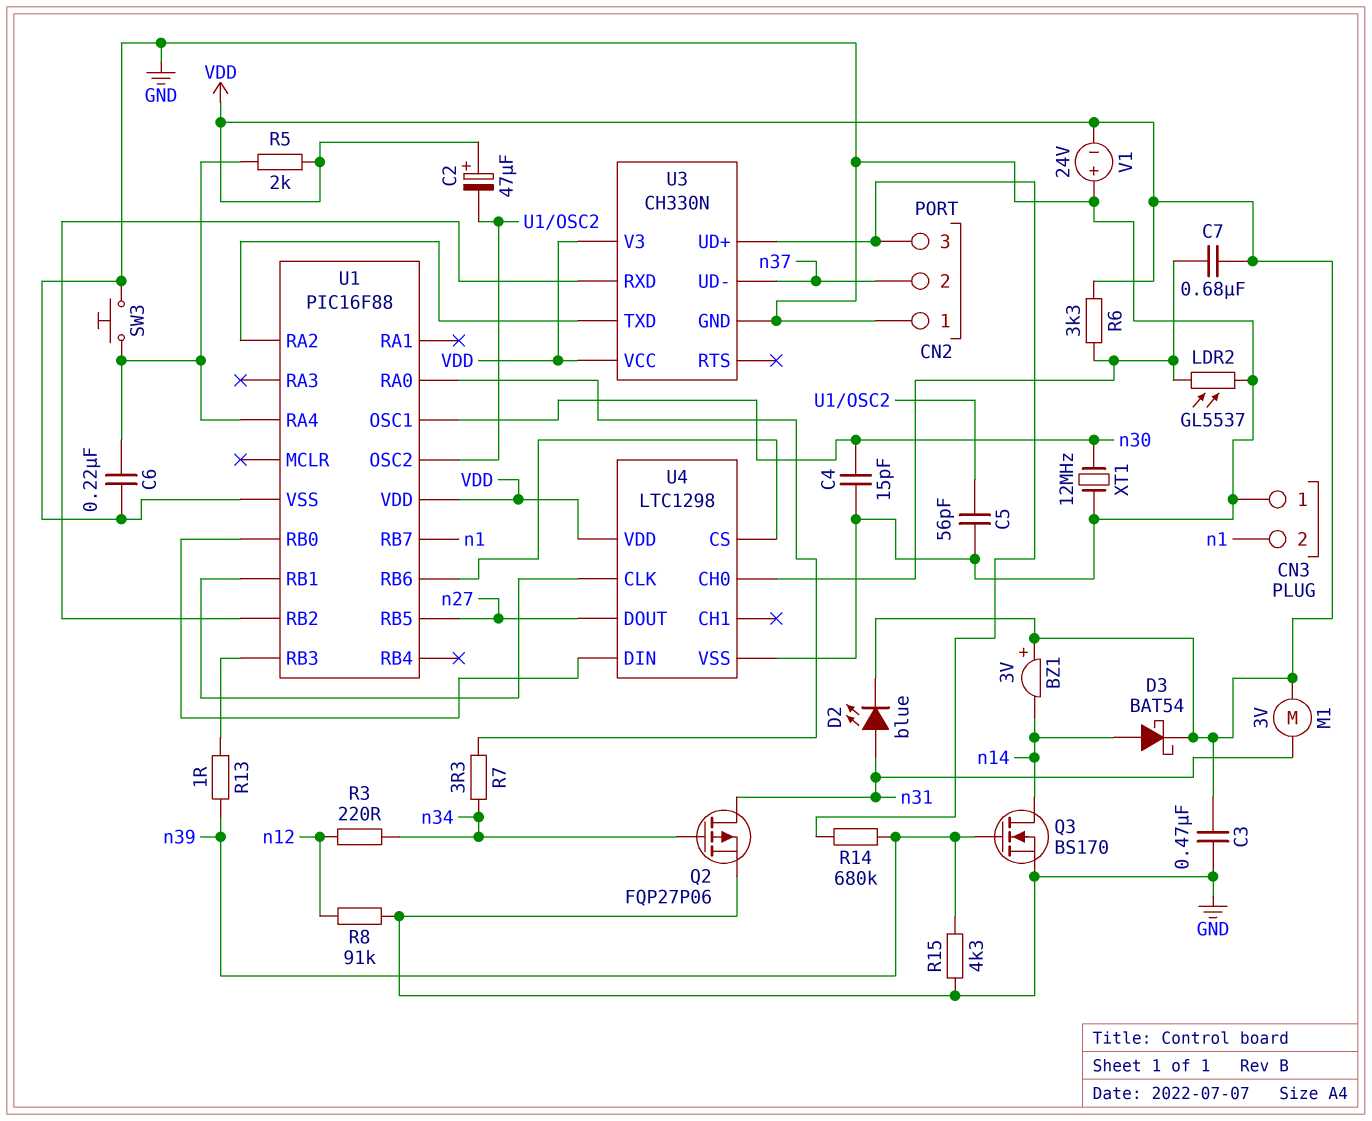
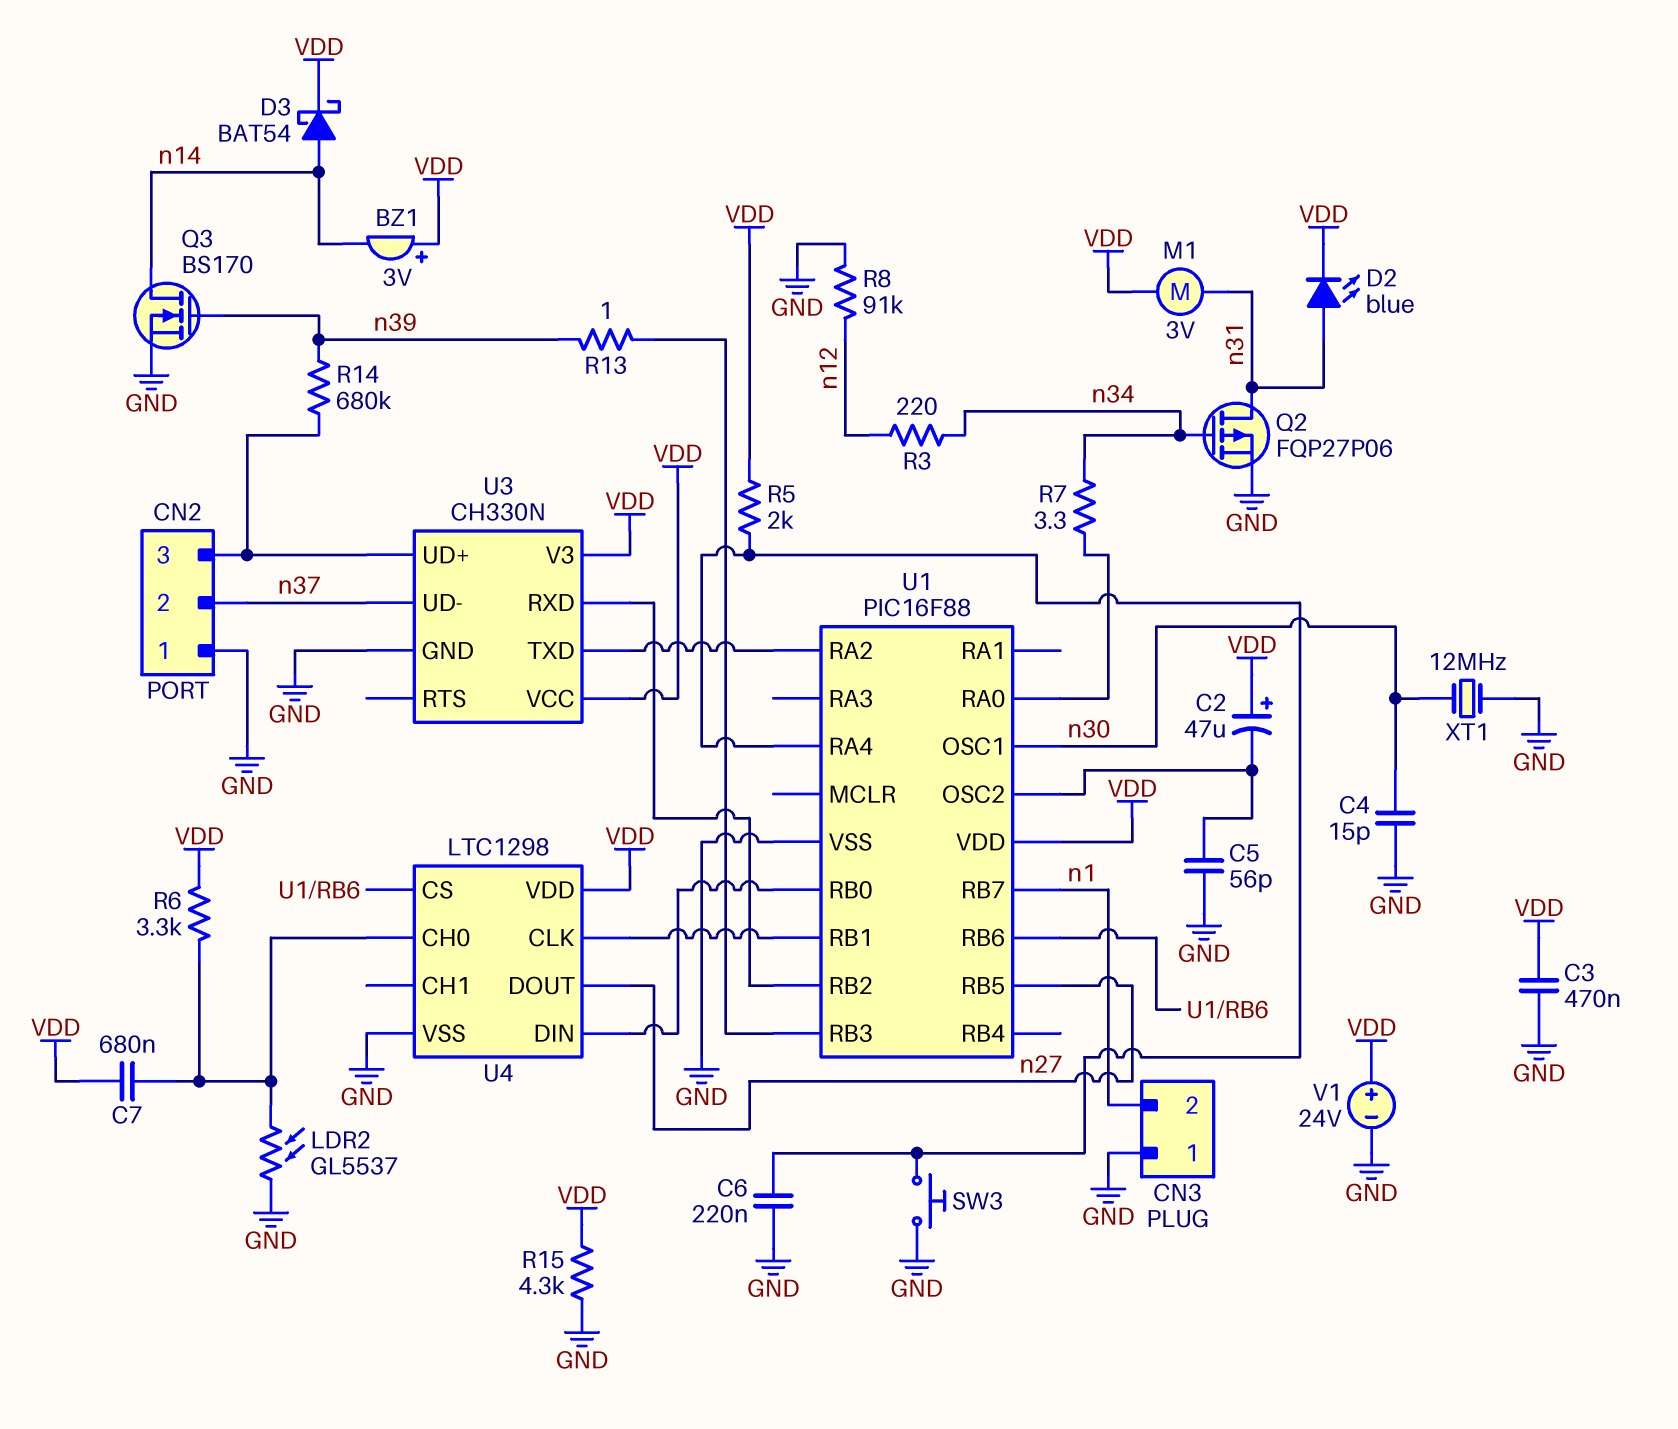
R15: 4.3k (GND, n39) -> 4.3k (GND, VDD)
V1: 24V (plus GND, minus VDD) -> 24V (plus VDD, minus GND)

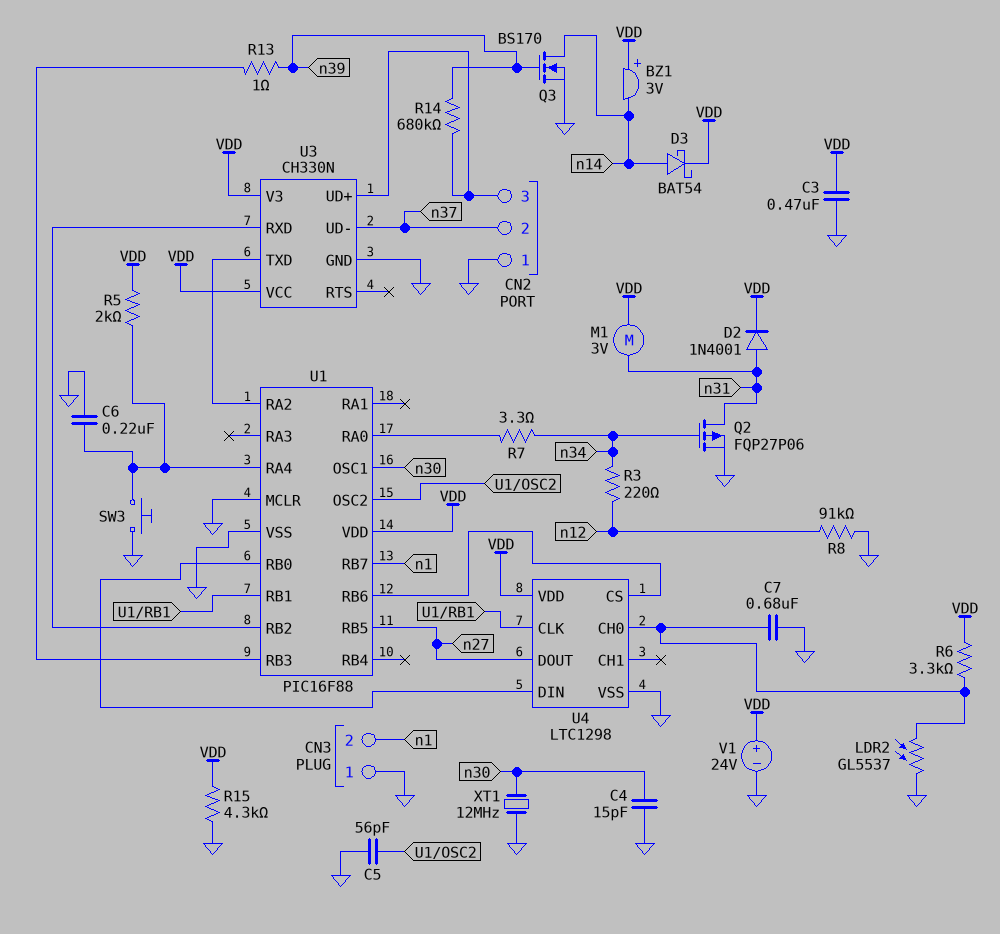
C2: 47uF (plus VDD, minus U1/OSC2) -> none
C7: 680nF (U4/CH0, VDD) -> 680nF (GND, U4/CH0)
D2: LED blue (A n31, K VDD) -> diode 1N4001 (A n31, K VDD)
U1 pin MCLR: none -> GND

